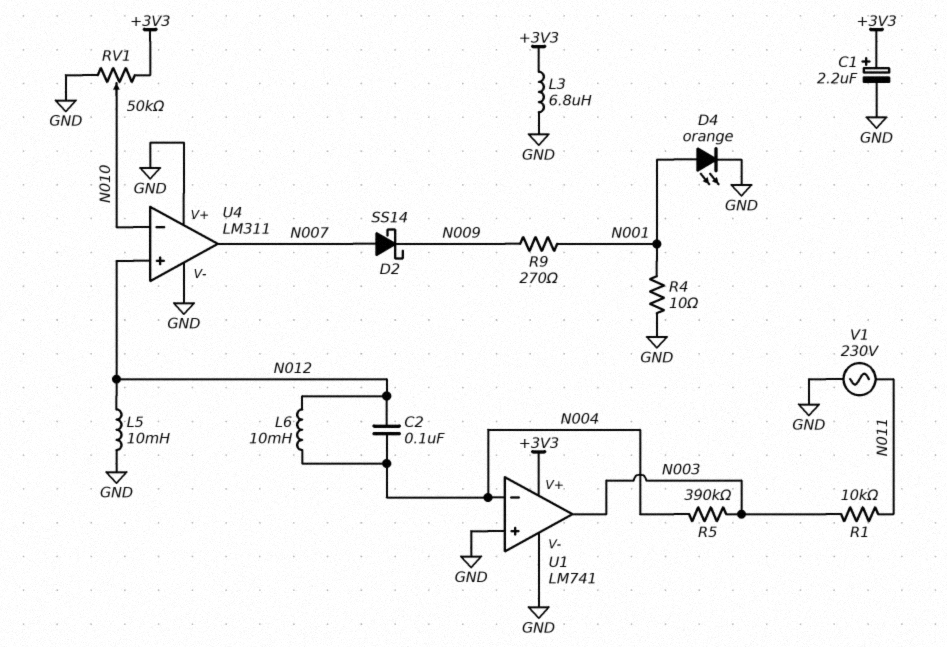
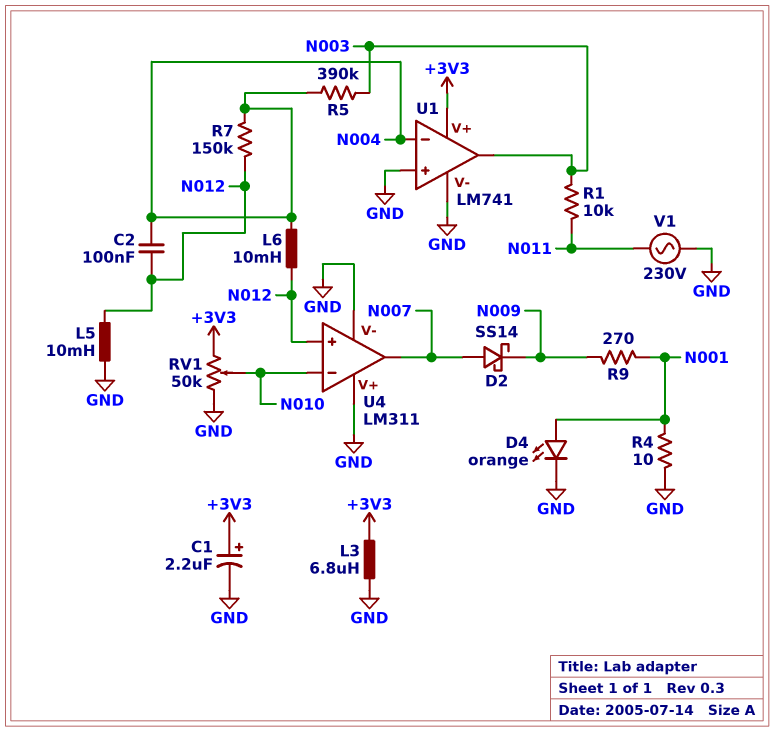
R7: none -> 150k (N004, N012)

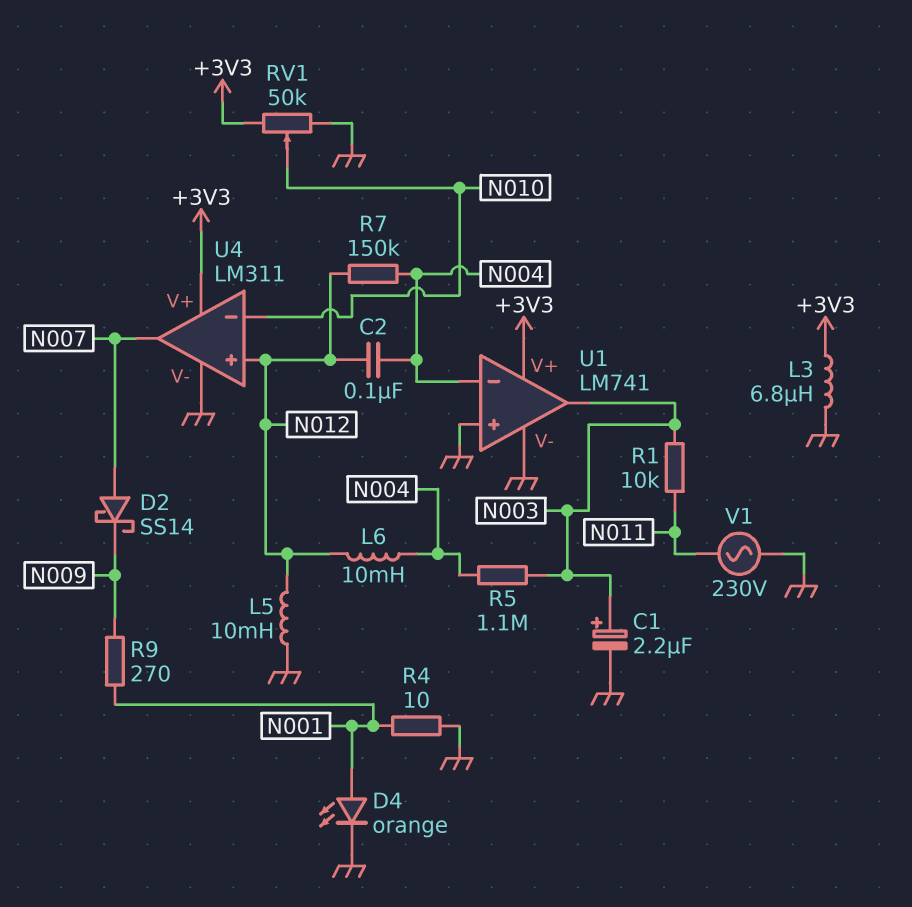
C1: 2.2uF (plus +3V3, minus GND) -> 2.2uF (plus N003, minus GND)
R5: 390k (N003, N004) -> 1.1M (N003, N004)
U4 pin V+: GND -> +3V3

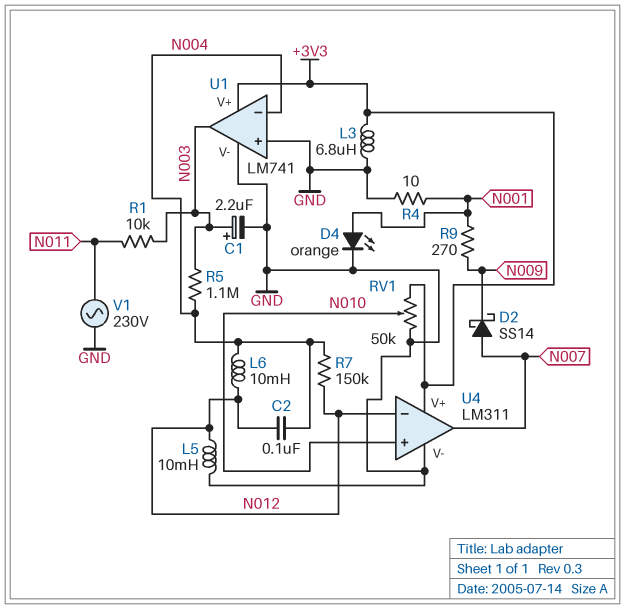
U4 pin in+: N012 -> N010
U4 pin in-: N010 -> N012

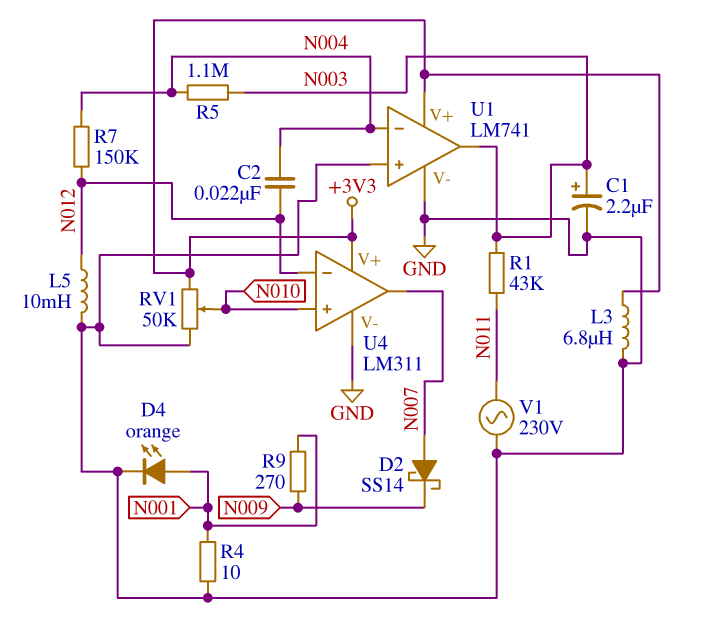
C2: 100nF (N004, N012) -> 22nF (N004, N012)
L6: 10mH (N004, N012) -> none
R1: 10k (N003, N011) -> 43k (N003, N011)

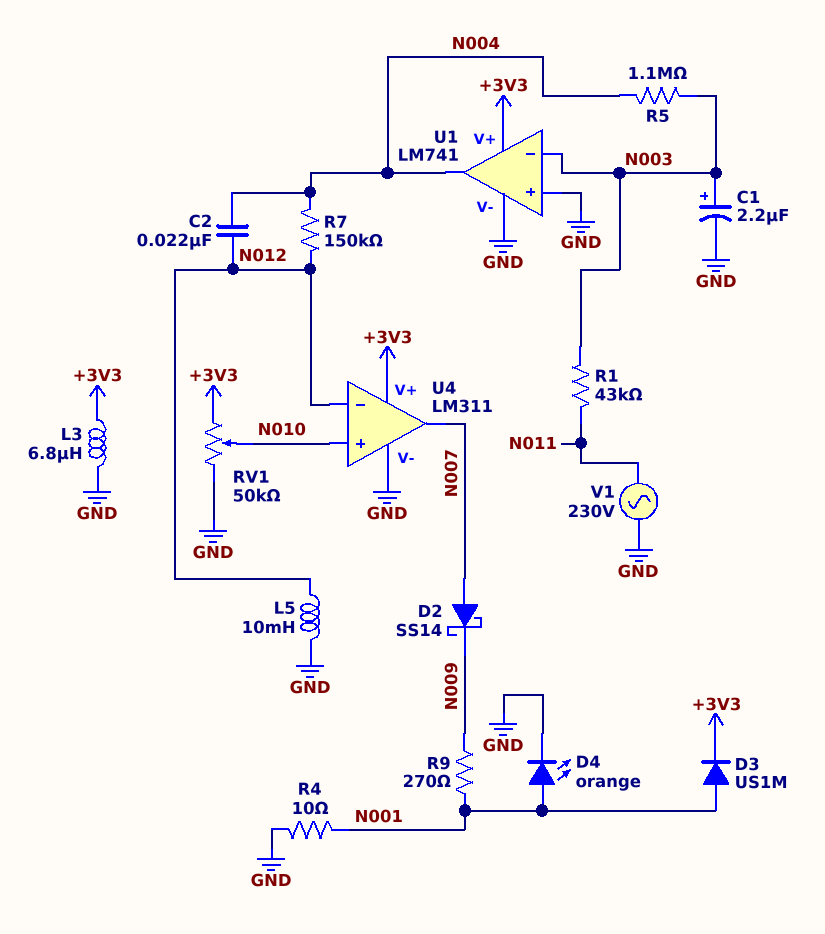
D3: none -> diode US1M (A N001, K +3V3)
U1 pin in-: N004 -> N003
U1 pin out: N003 -> N004

